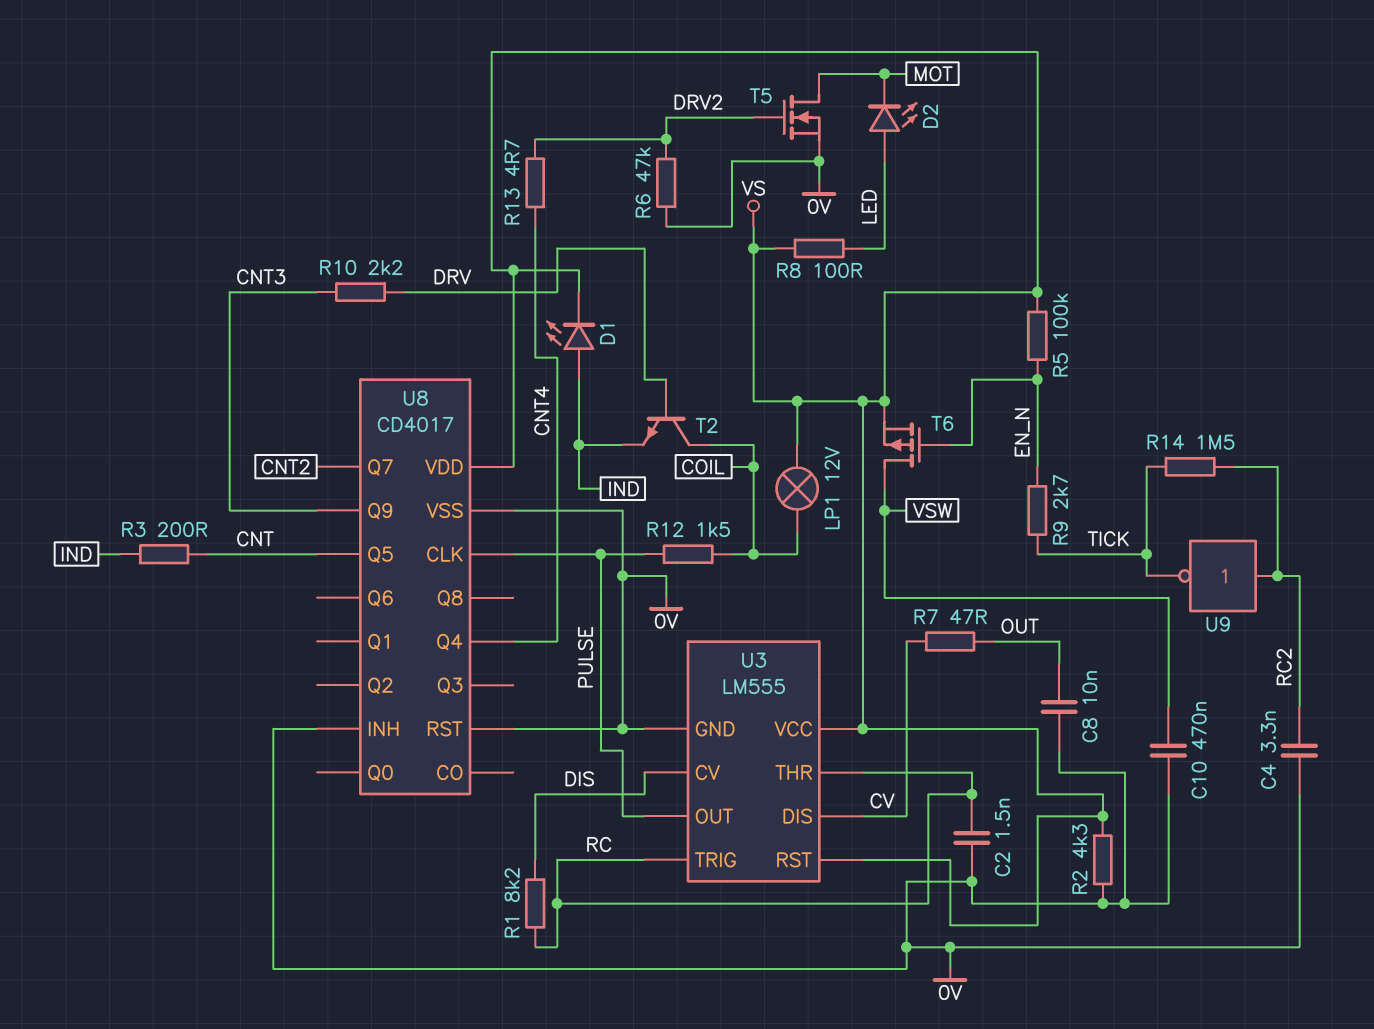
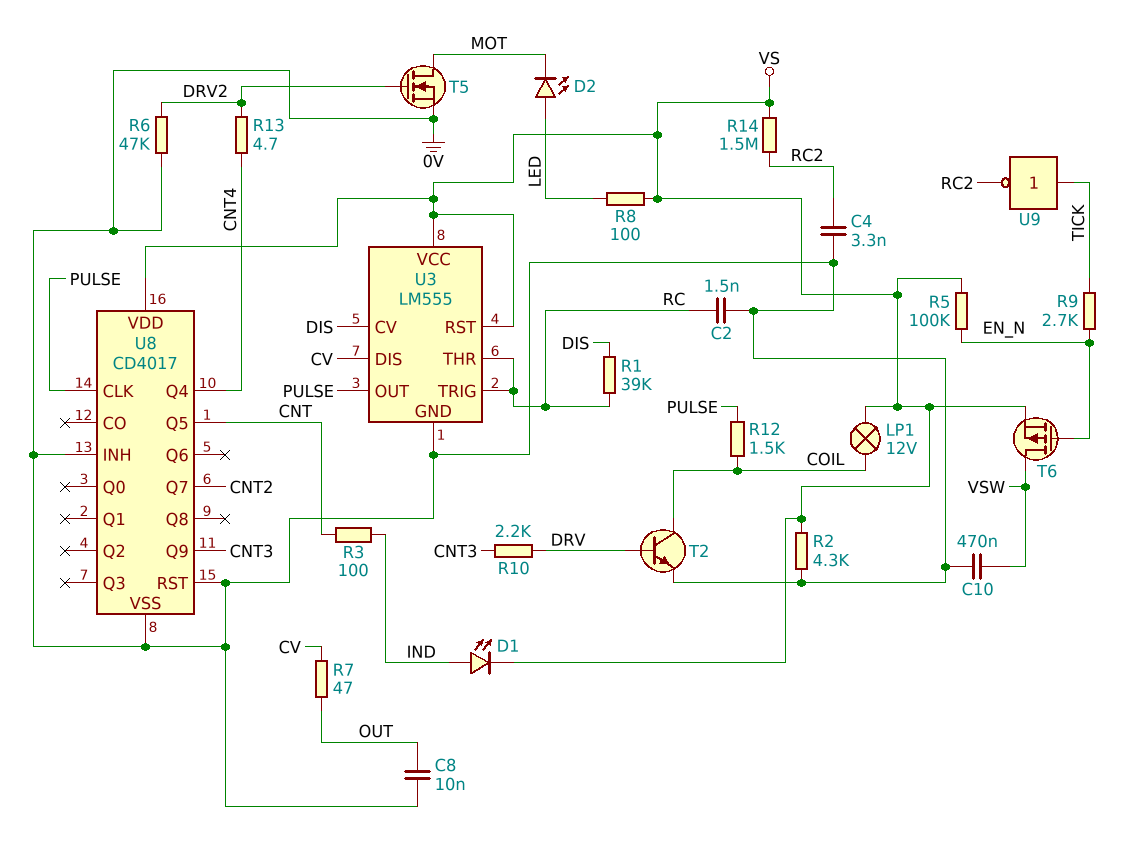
R1: 8.2k (DIS, RC) -> 39k (DIS, RC)
R3: 200 (CNT, IND) -> 100 (CNT, IND)
R14: 1.5M (RC2, TICK) -> 1.5M (RC2, VS)
T2: NPN (B DRV, C COIL, E IND) -> NPN (B DRV, C COIL, E 0V)
U9: NOT (in RC2, out TICK) -> NOT (in TICK, out RC2)

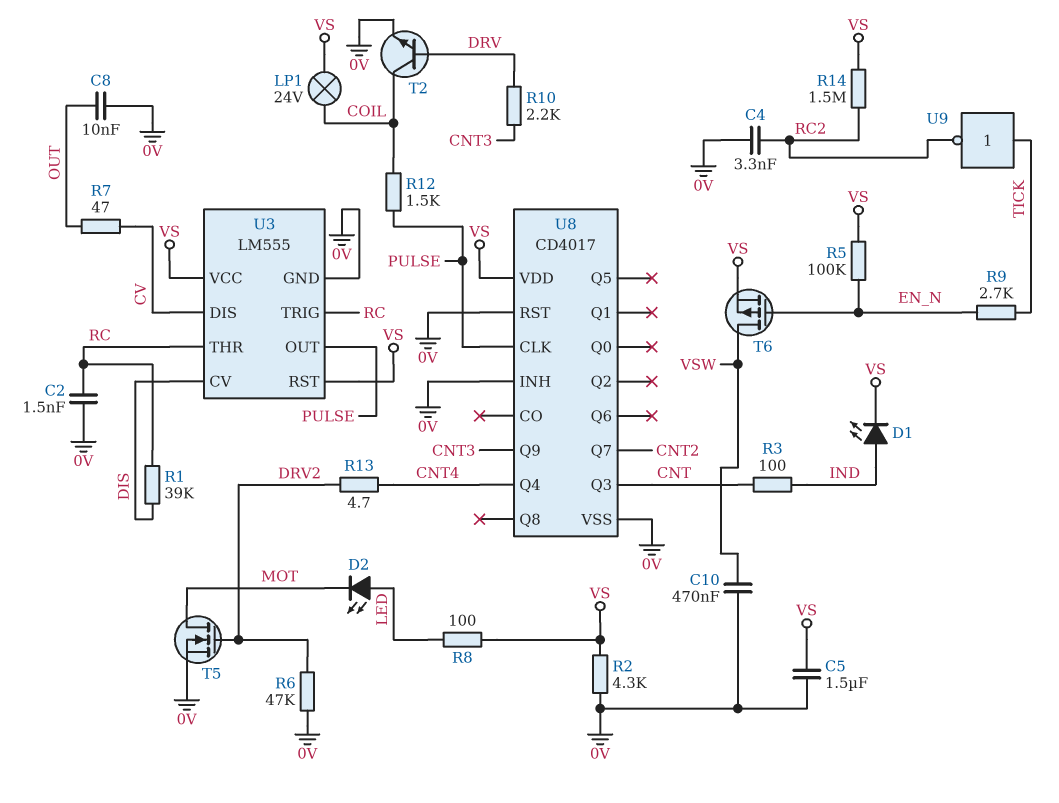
C5: none -> 1.5uF (0V, VS)
LP1: lamp 12V (COIL, VS) -> lamp 24V (COIL, VS)
U8 pin Q3: none -> CNT
U8 pin Q5: CNT -> none

